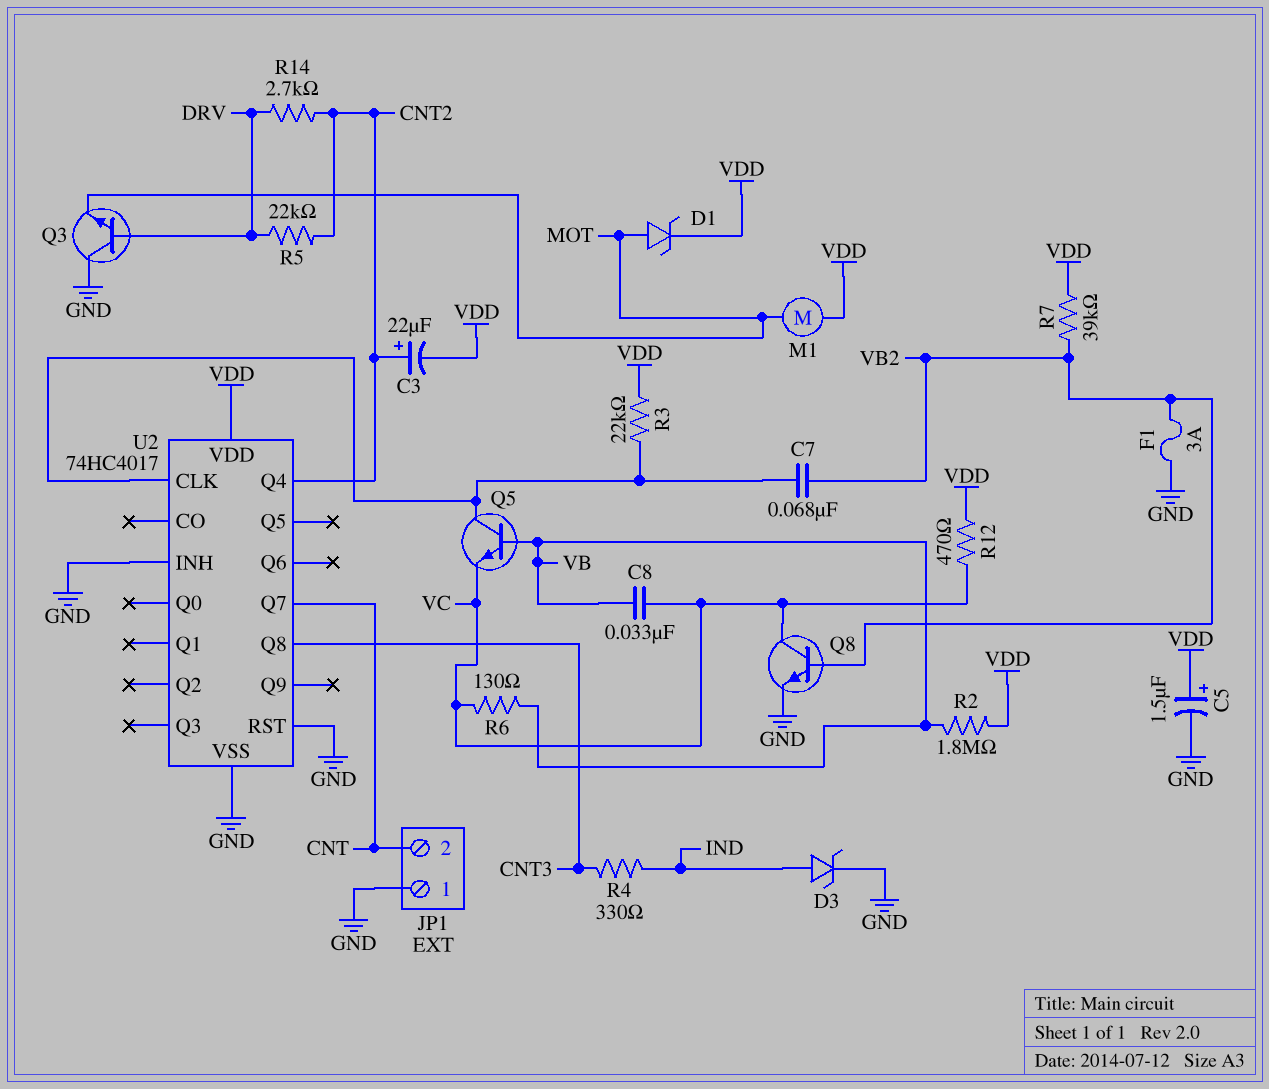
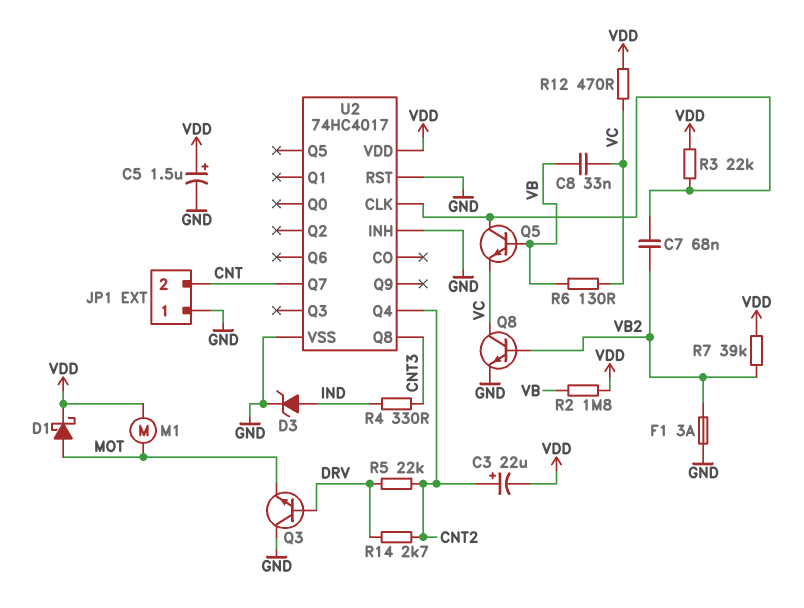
D1: zener (A MOT, K VDD) -> schottky (A MOT, K VDD)

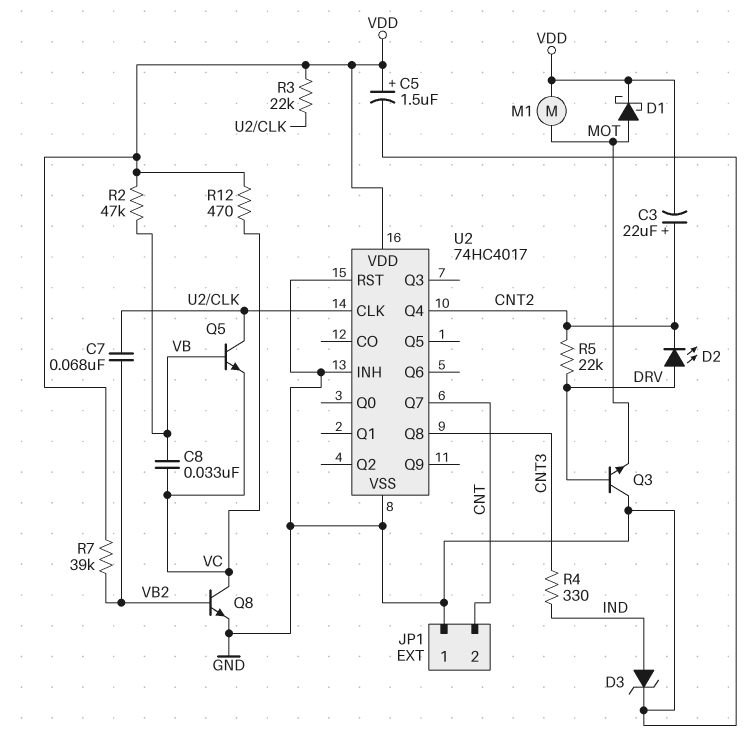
D2: none -> LED (A DRV, K CNT2)
F1: 3A (GND, VB2) -> none
R2: 1.8M (VB, VDD) -> 47k (VB, VDD)
R6: 130 (VB, VC) -> none
R14: 2.7k (CNT2, DRV) -> none

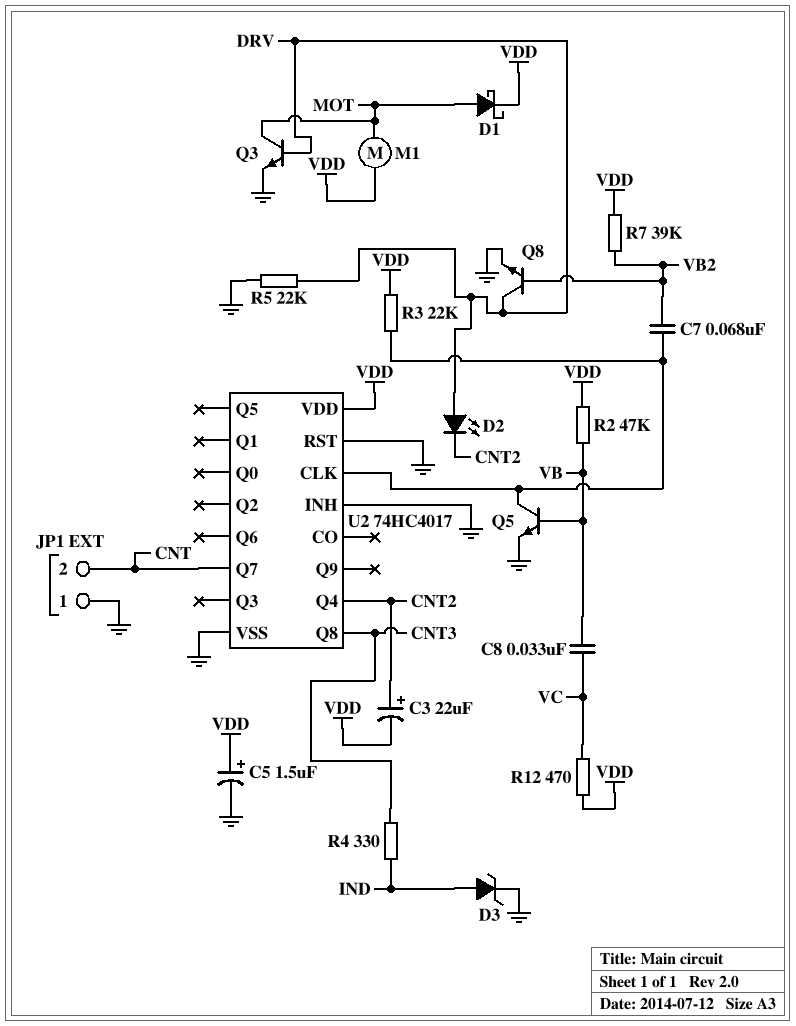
Q3: NPN (B DRV, C GND, E MOT) -> NPN (B DRV, C MOT, E GND)
Q5: NPN (B VB, C U2/CLK, E VC) -> NPN (B VB, C U2/CLK, E GND)
Q8: NPN (B VB2, C VC, E GND) -> NPN (B VB2, C DRV, E GND)
R5: 22k (CNT2, DRV) -> 22k (DRV, GND)

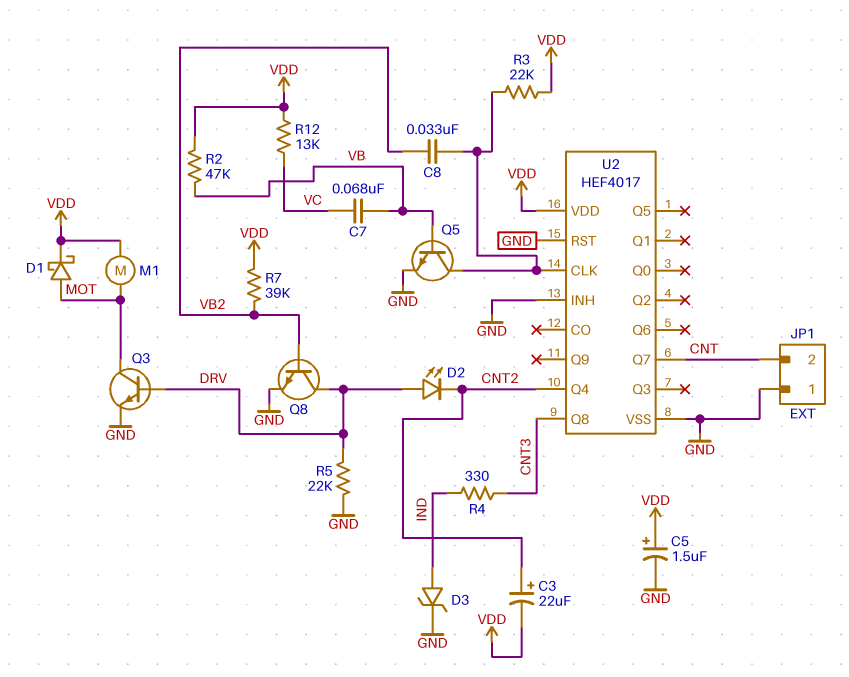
C7: 68nF (U2/CLK, VB2) -> 68nF (VB, VC)
C8: 33nF (VB, VC) -> 33nF (U2/CLK, VB2)
R12: 470 (VC, VDD) -> 13k (VC, VDD)
U2: 74HC4017 -> HEF4017

